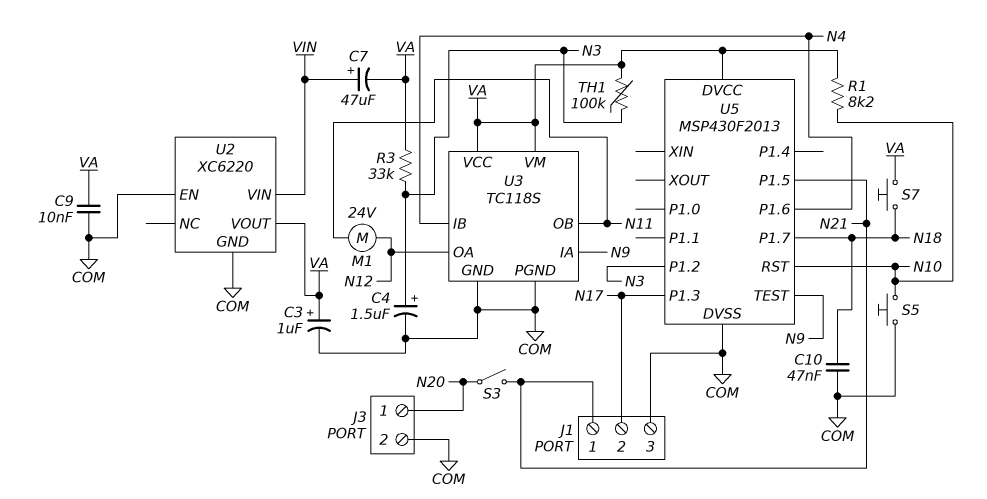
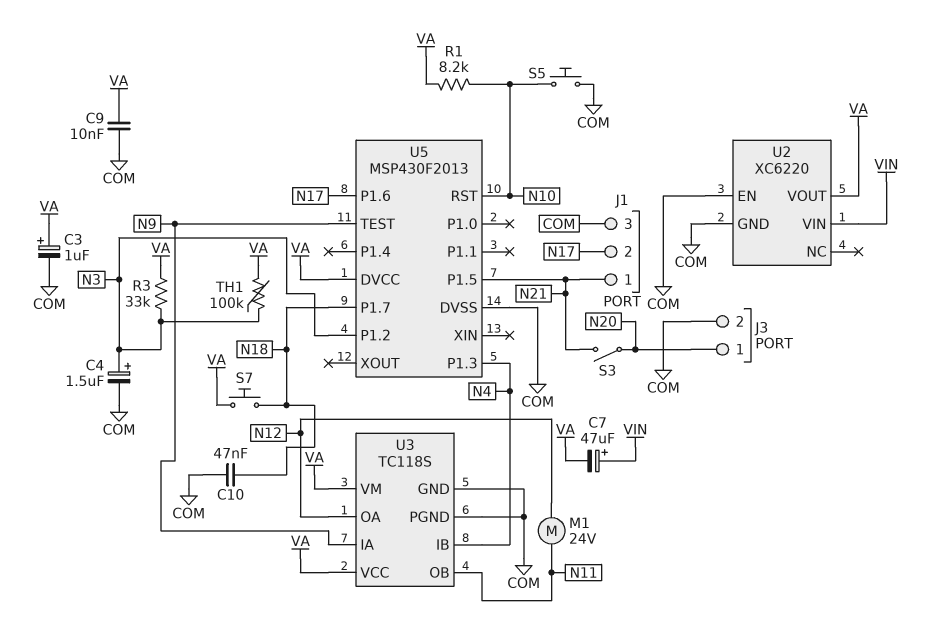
U5 pin P1.3: N17 -> N4
U5 pin P1.6: N4 -> N17

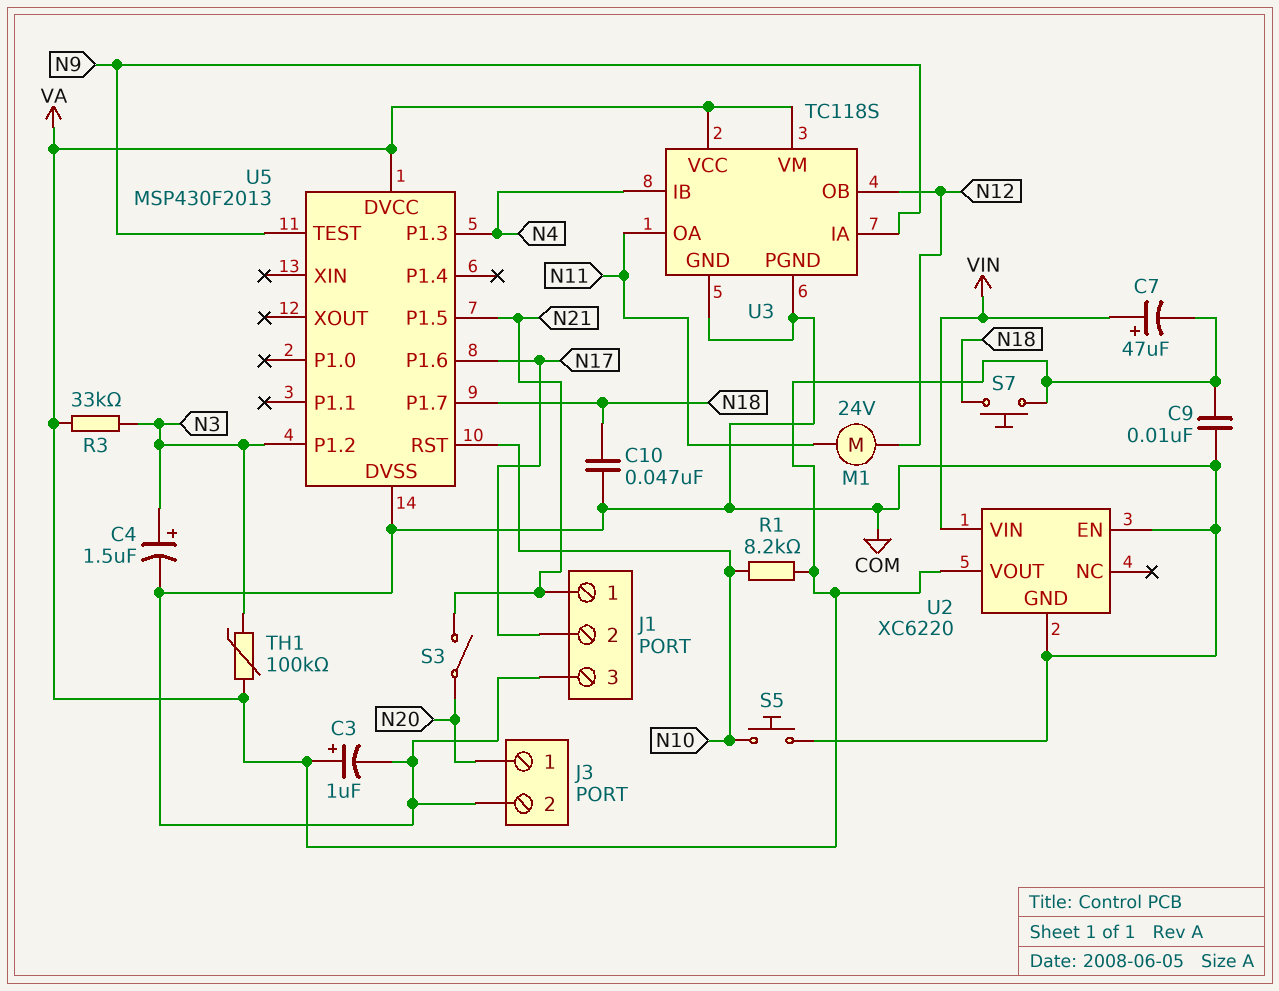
U3 pin OA: N12 -> N11
U3 pin OB: N11 -> N12

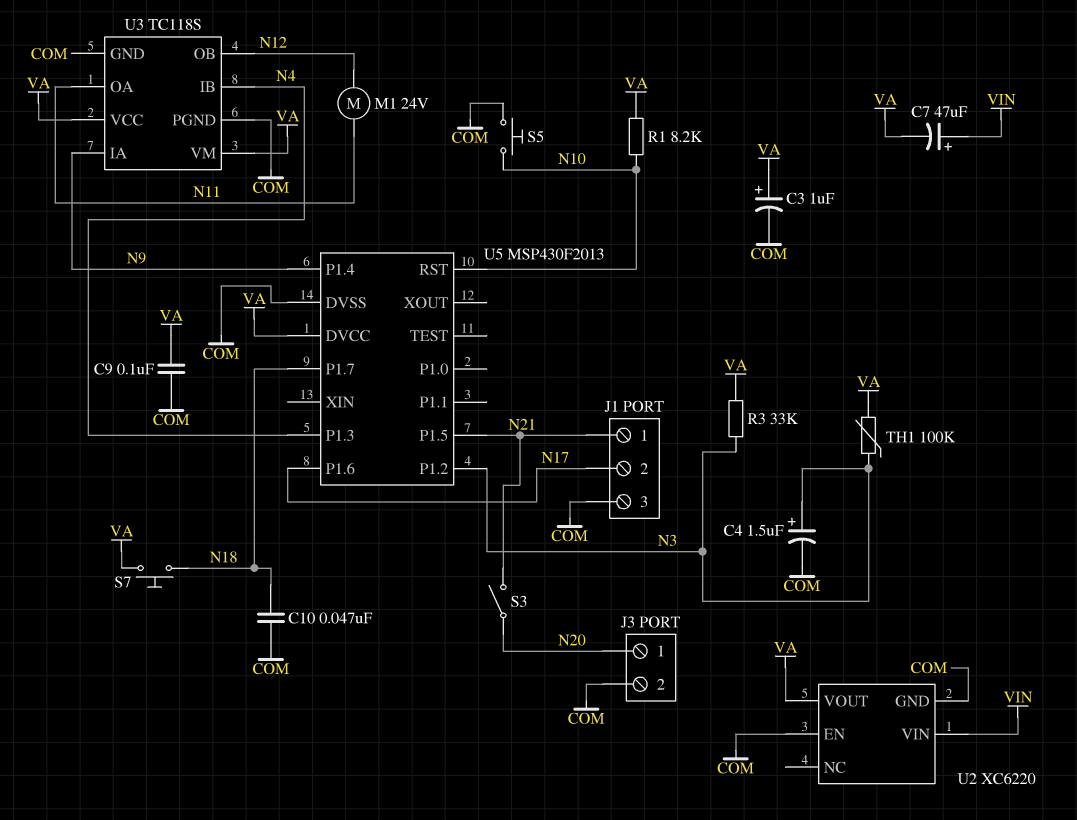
C9: 10nF (COM, VA) -> 100nF (COM, VA)
U5 pin P1.4: none -> N9
U5 pin TEST: N9 -> none

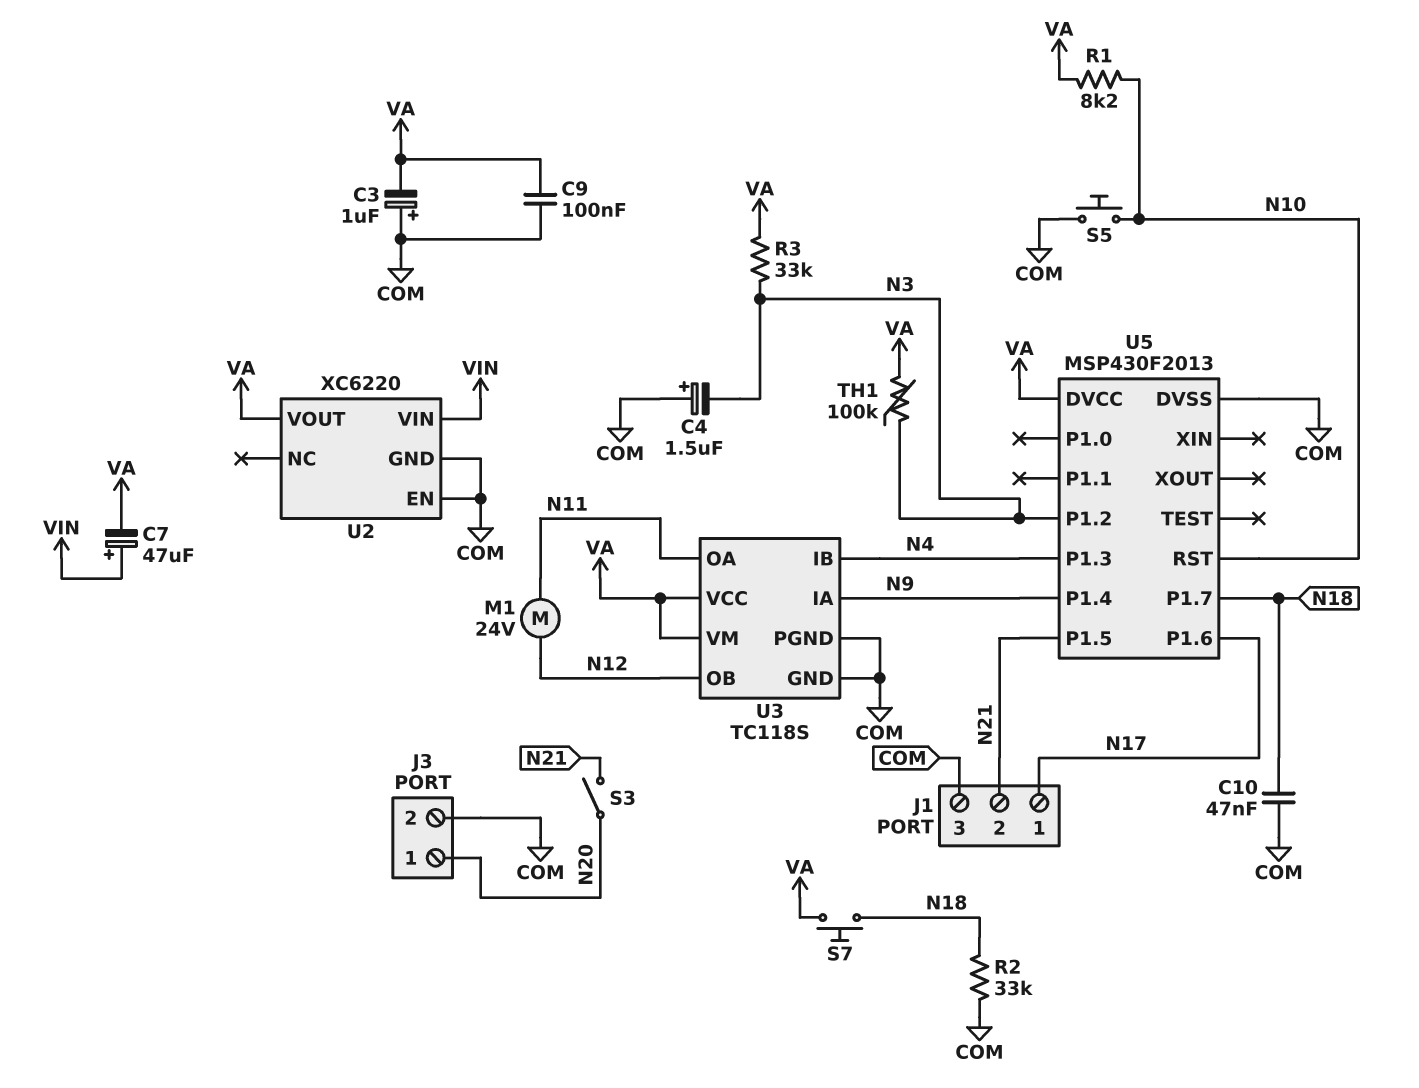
C3: 1uF (plus VA, minus COM) -> 1uF (plus COM, minus VA)
C4: 1.5uF (plus N3, minus COM) -> 1.5uF (plus COM, minus N3)
J1 pin 1: N21 -> N17
J1 pin 2: N17 -> N21
R2: none -> 33k (COM, N18)

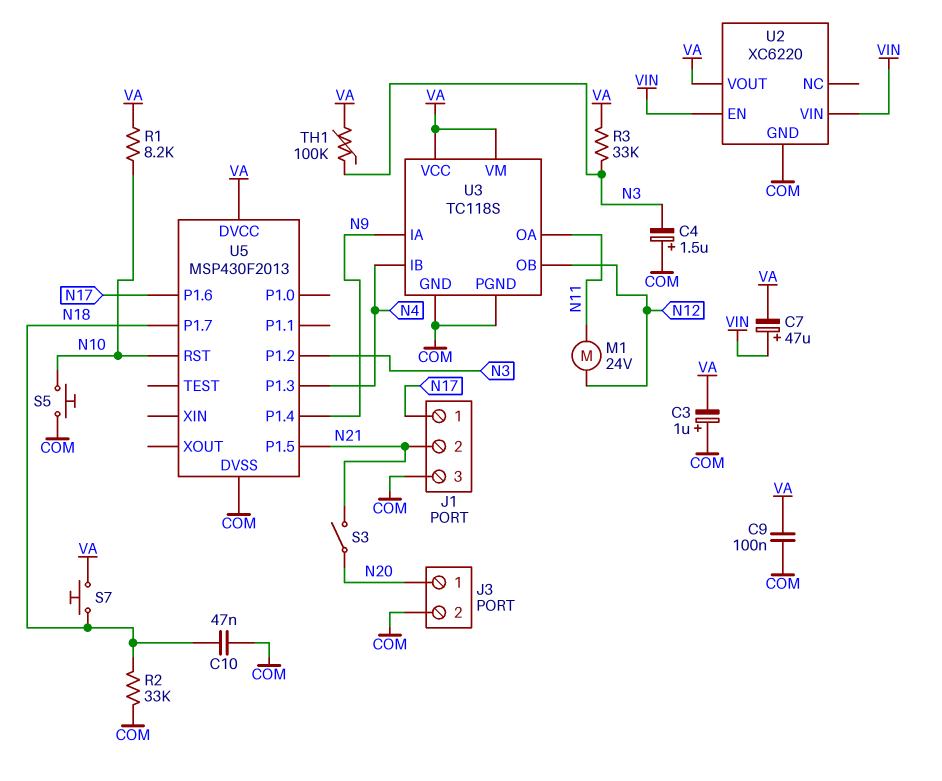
U2 pin EN: COM -> VIN

